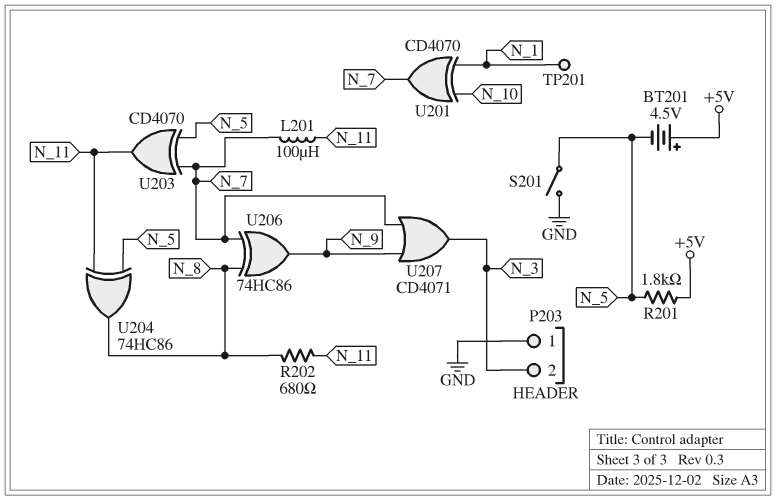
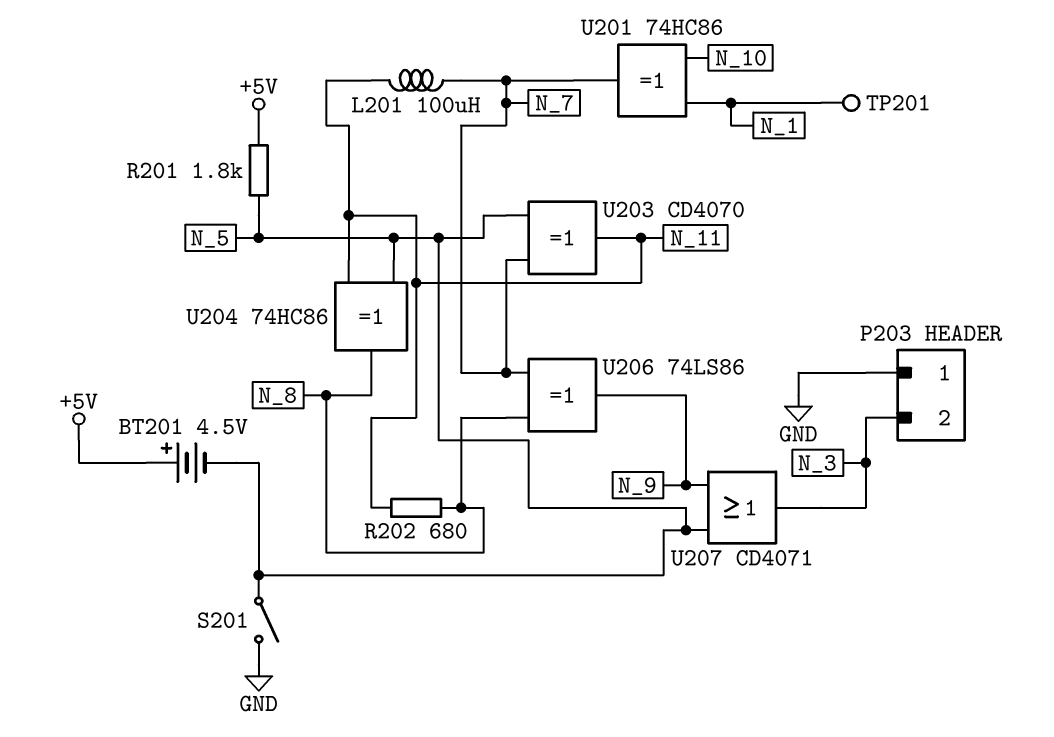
U201: XOR CD4070 (in N_1, in N_10, out N_7) -> XOR 74HC86 (in N_1, in N_10, out N_7)
U206: XOR 74HC86 (in N_7, in N_8, out N_9) -> XOR 74LS86 (in N_7, in N_8, out N_9)
U207: OR CD4071 (in N_7, in N_9, out N_3) -> OR CD4071 (in N_5, in N_9, out N_3)

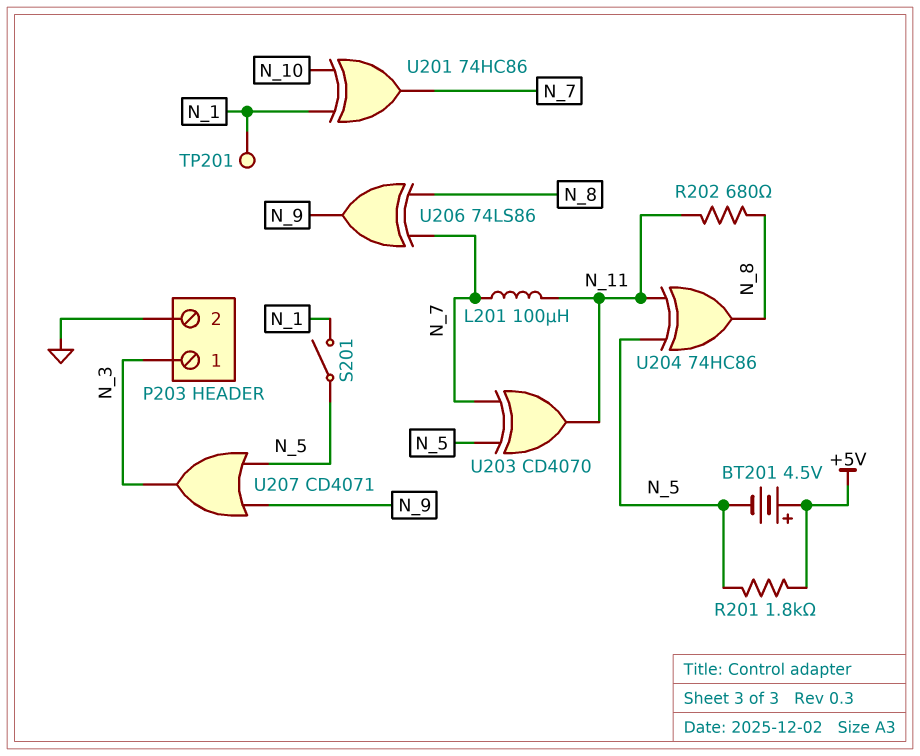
P203 pin 1: GND -> N_3
P203 pin 2: N_3 -> GND
S201: switch (GND, N_5) -> switch (N_1, N_5)

